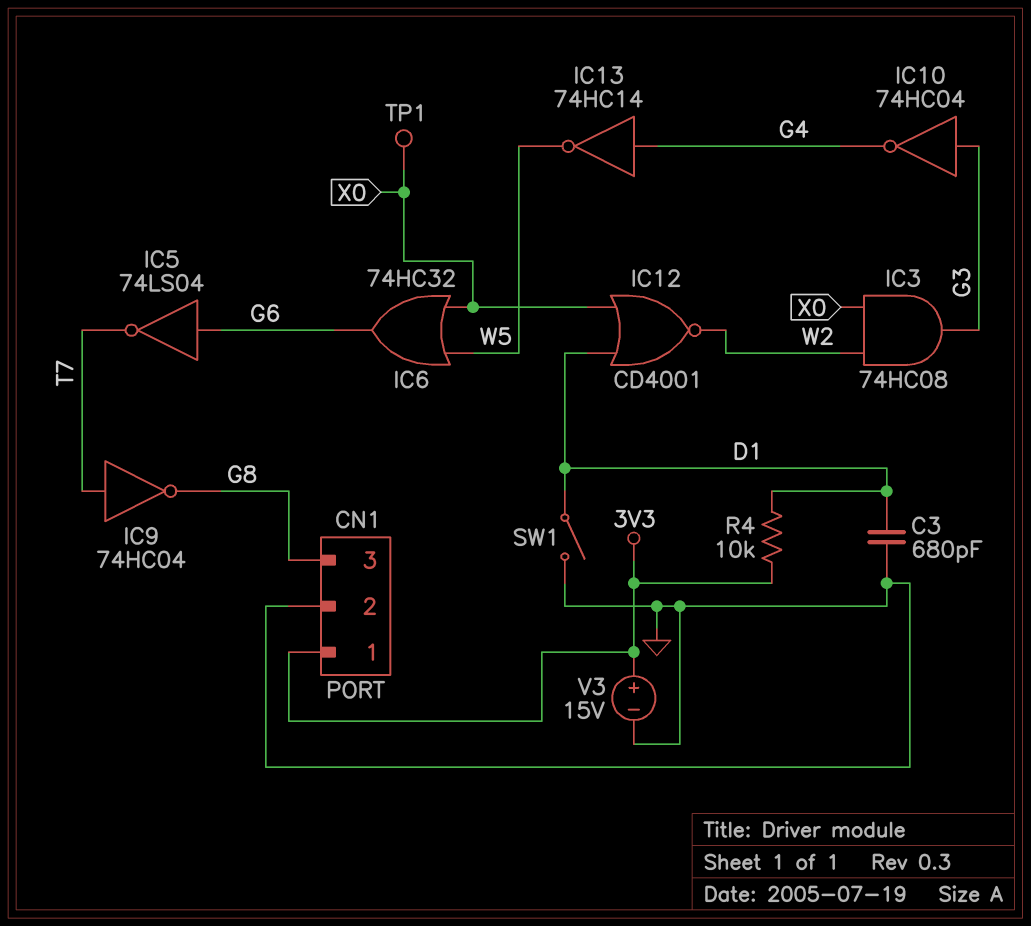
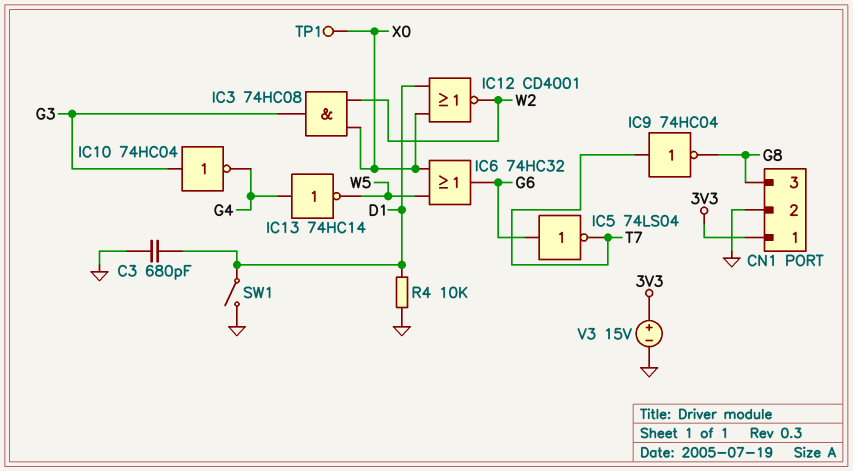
R4: 10k (3V3, D1) -> 10k (D1, GND)

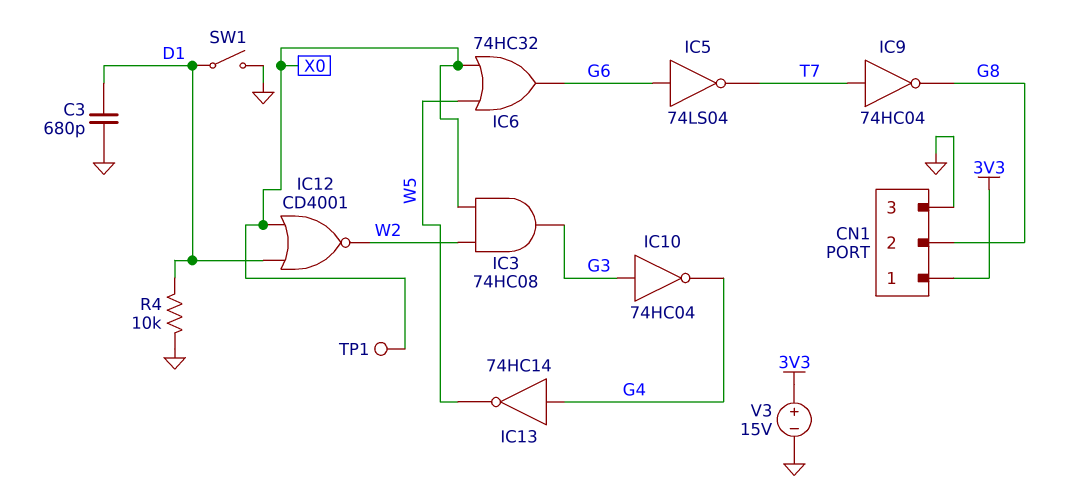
CN1 pin 2: GND -> G8
CN1 pin 3: G8 -> GND

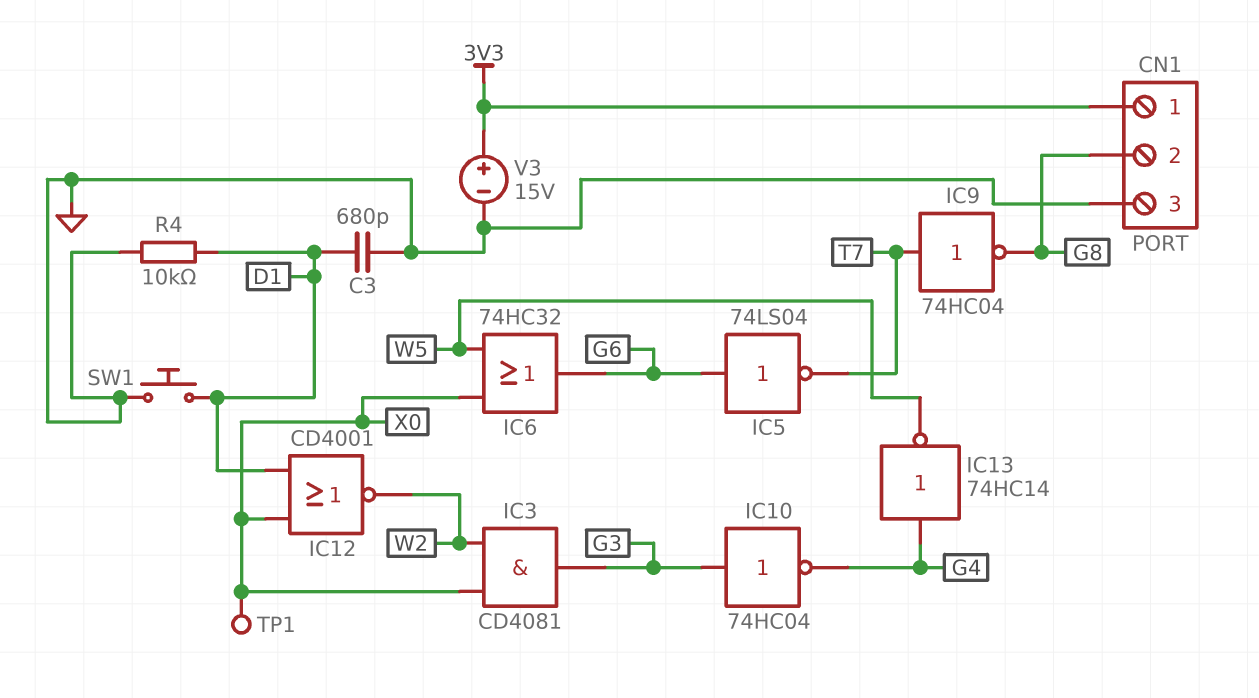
IC3: AND 74HC08 (in W2, in X0, out G3) -> AND CD4081 (in W2, in X0, out G3)
SW1: switch (D1, GND) -> button (D1, GND)

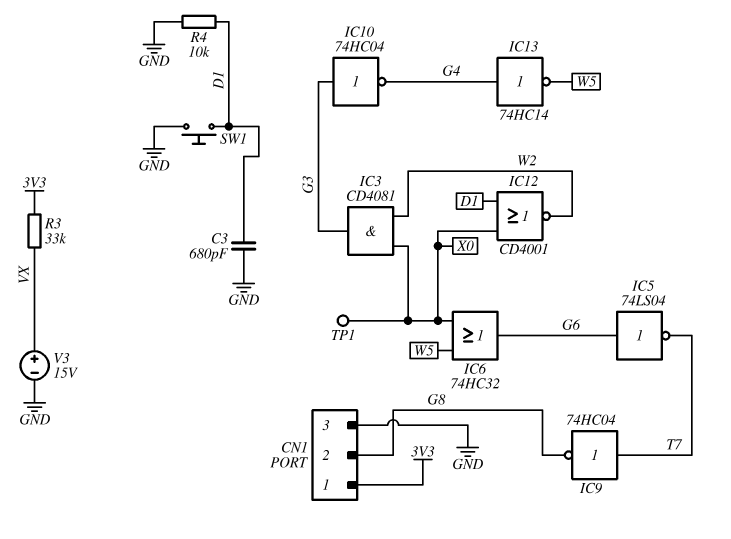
R3: none -> 33k (3V3, VX)
V3: 15V (plus 3V3, minus GND) -> 15V (plus VX, minus GND)

